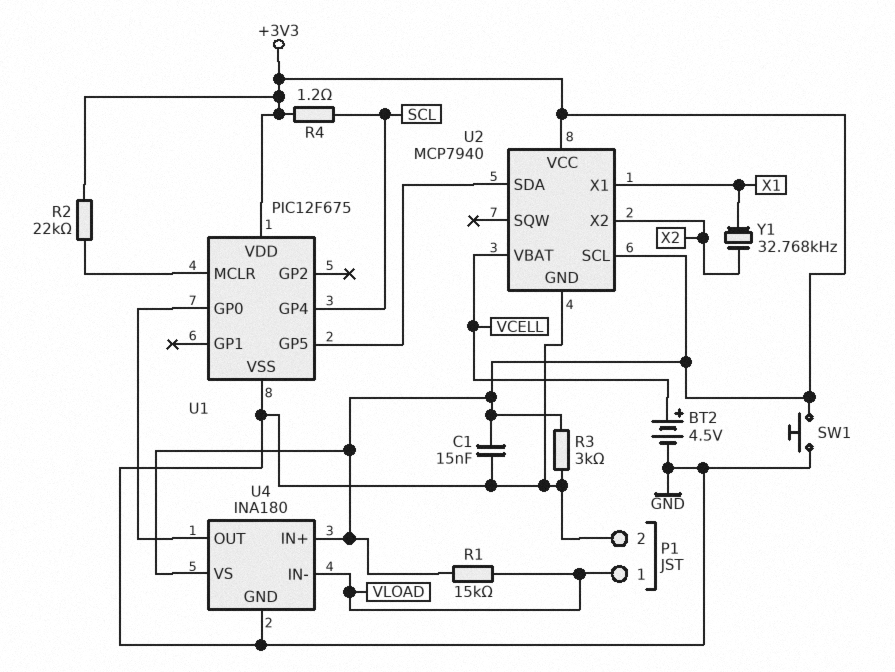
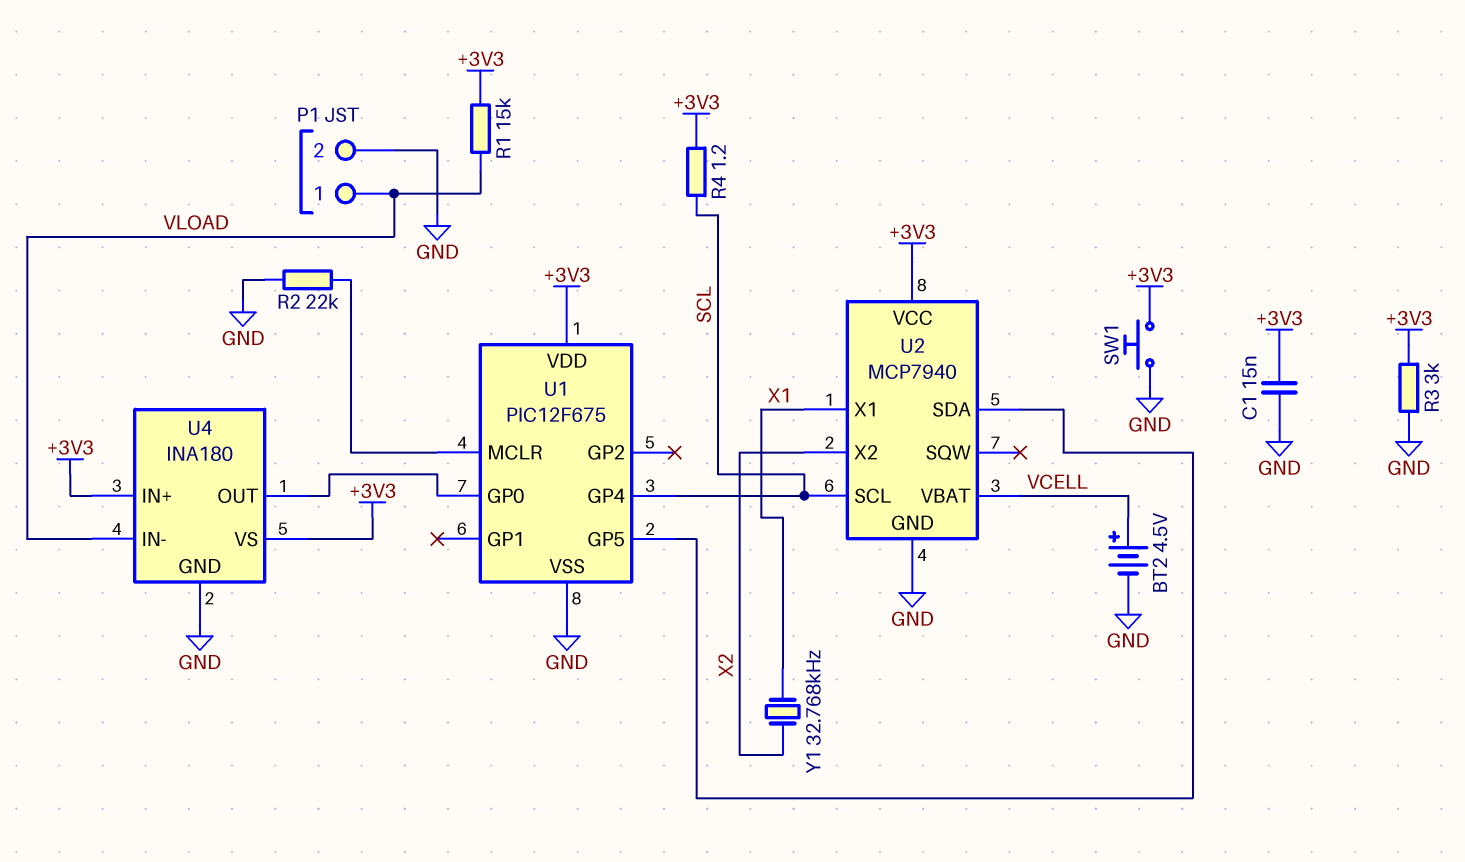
R2: 22k (+3V3, U1/MCLR) -> 22k (GND, U1/MCLR)
U2 pin SCL: +3V3 -> SCL

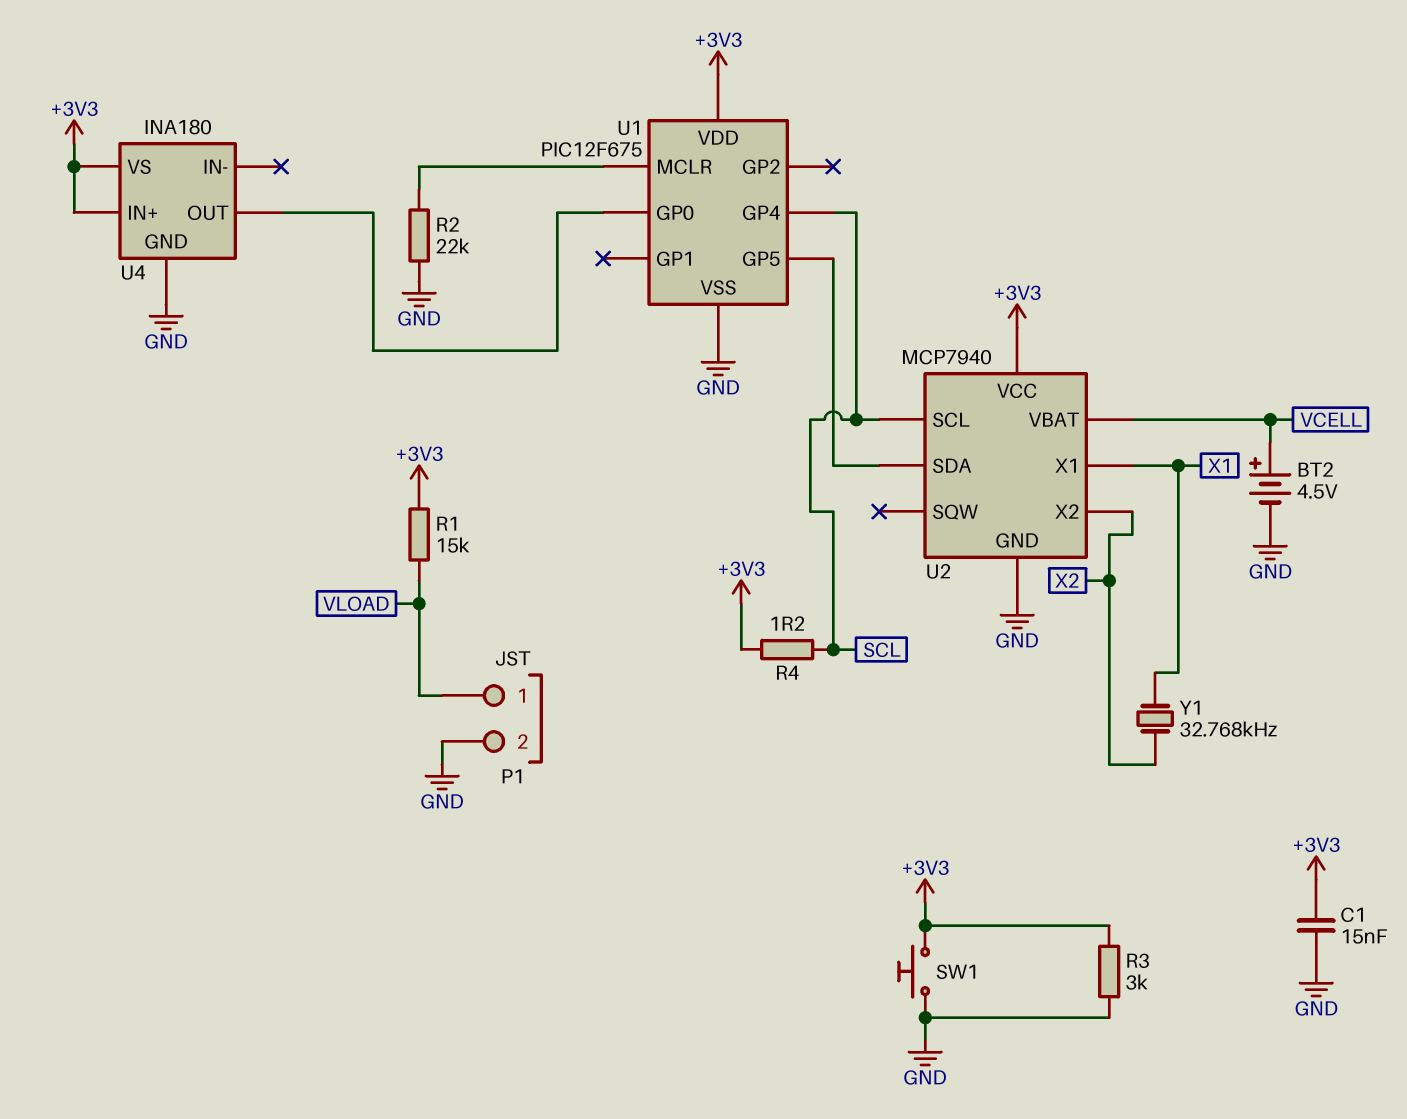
U4 pin IN-: VLOAD -> none

